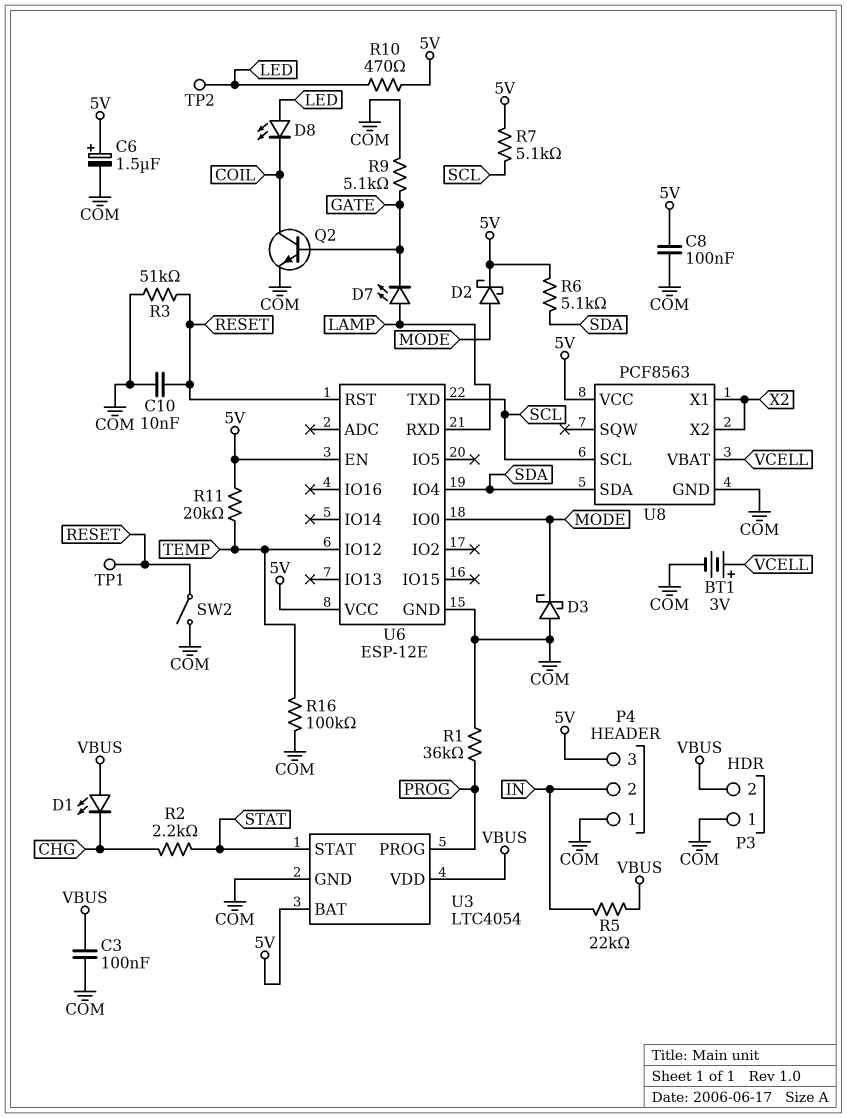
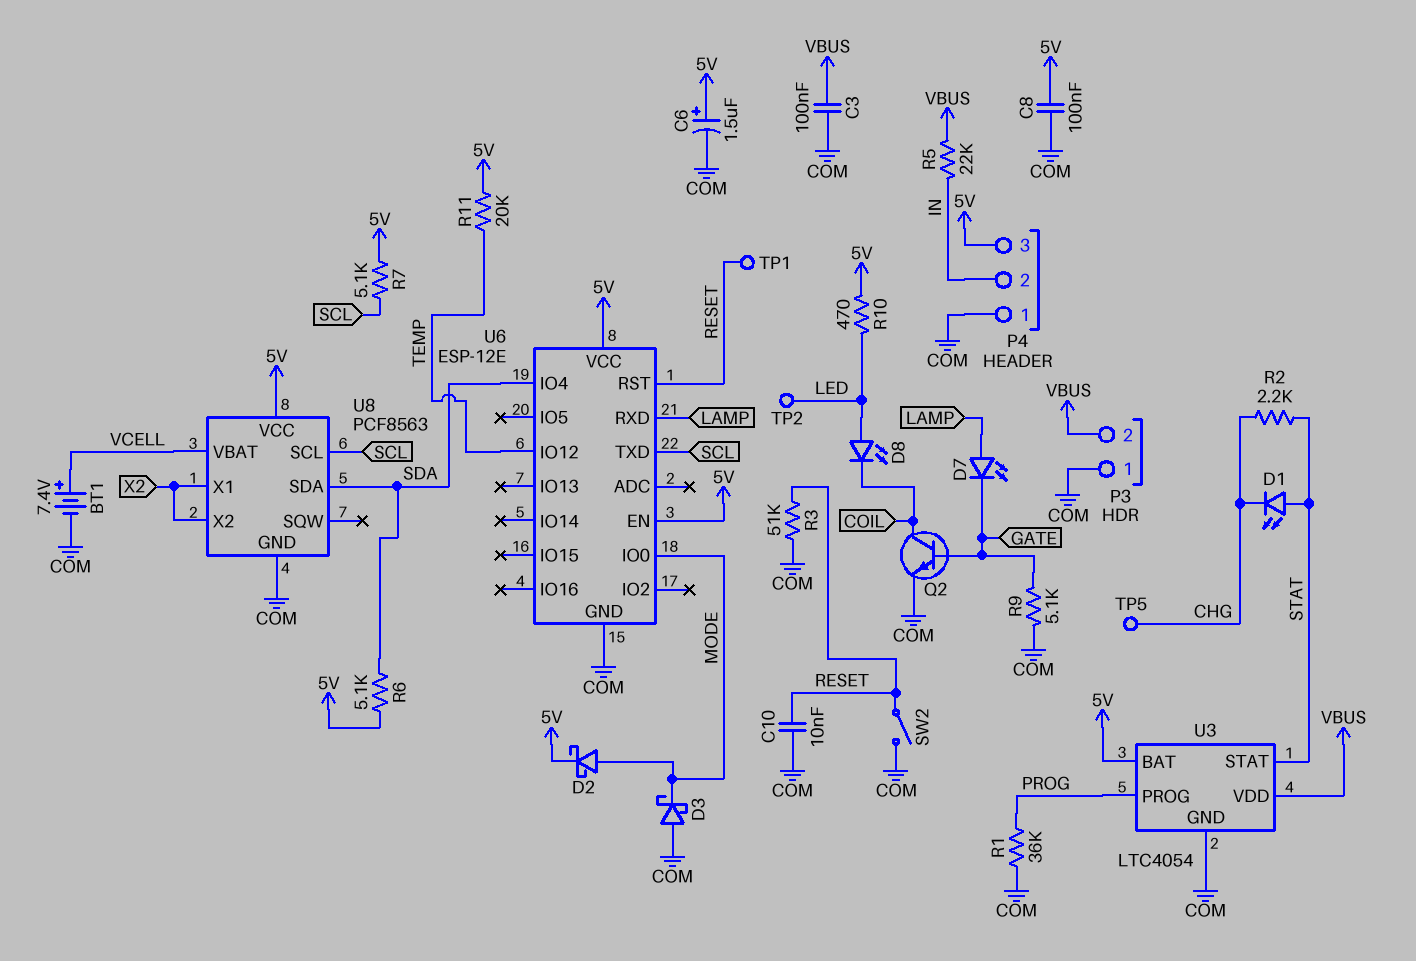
BT1: 3V (plus VCELL, minus COM) -> 7.4V (plus VCELL, minus COM)
D1: LED (A VBUS, K CHG) -> LED (A STAT, K CHG)
R16: 100k (COM, TEMP) -> none
TP5: none -> test point (CHG)

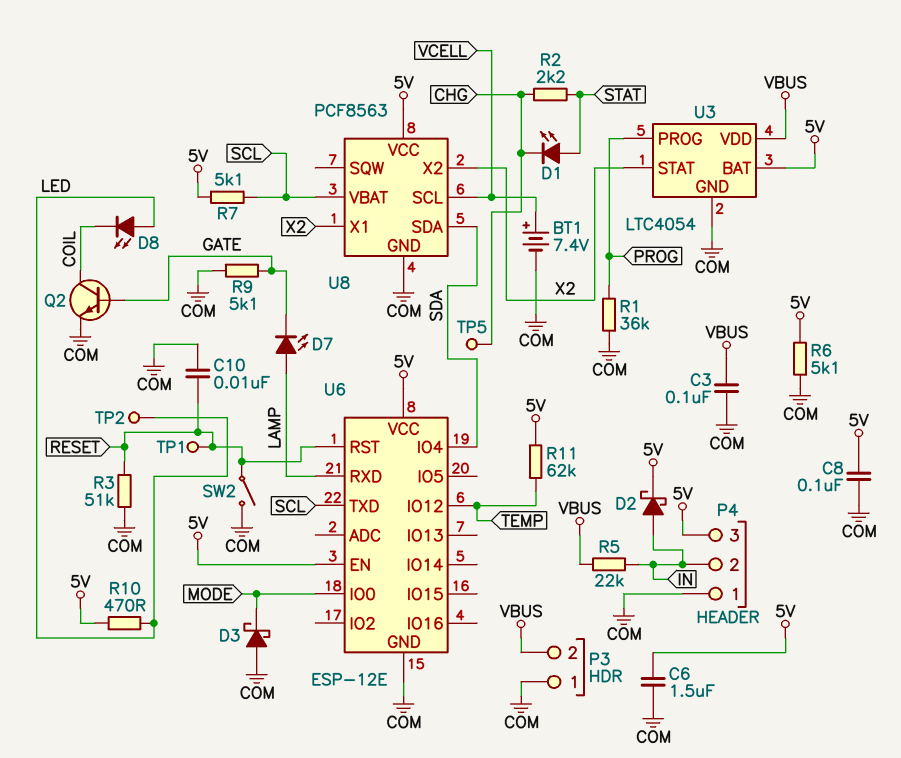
C6: 1.5uF (plus 5V, minus COM) -> 1.5uF (5V, COM)
D2: schottky (A MODE, K 5V) -> schottky (A IN, K 5V)
R6: 5.1k (5V, SDA) -> 5.1k (5V, COM)
R11: 20k (5V, TEMP) -> 62k (5V, TEMP)
U3 pin STAT: STAT -> X2
U8 pin SCL: SCL -> VCELL
U8 pin VBAT: VCELL -> SCL

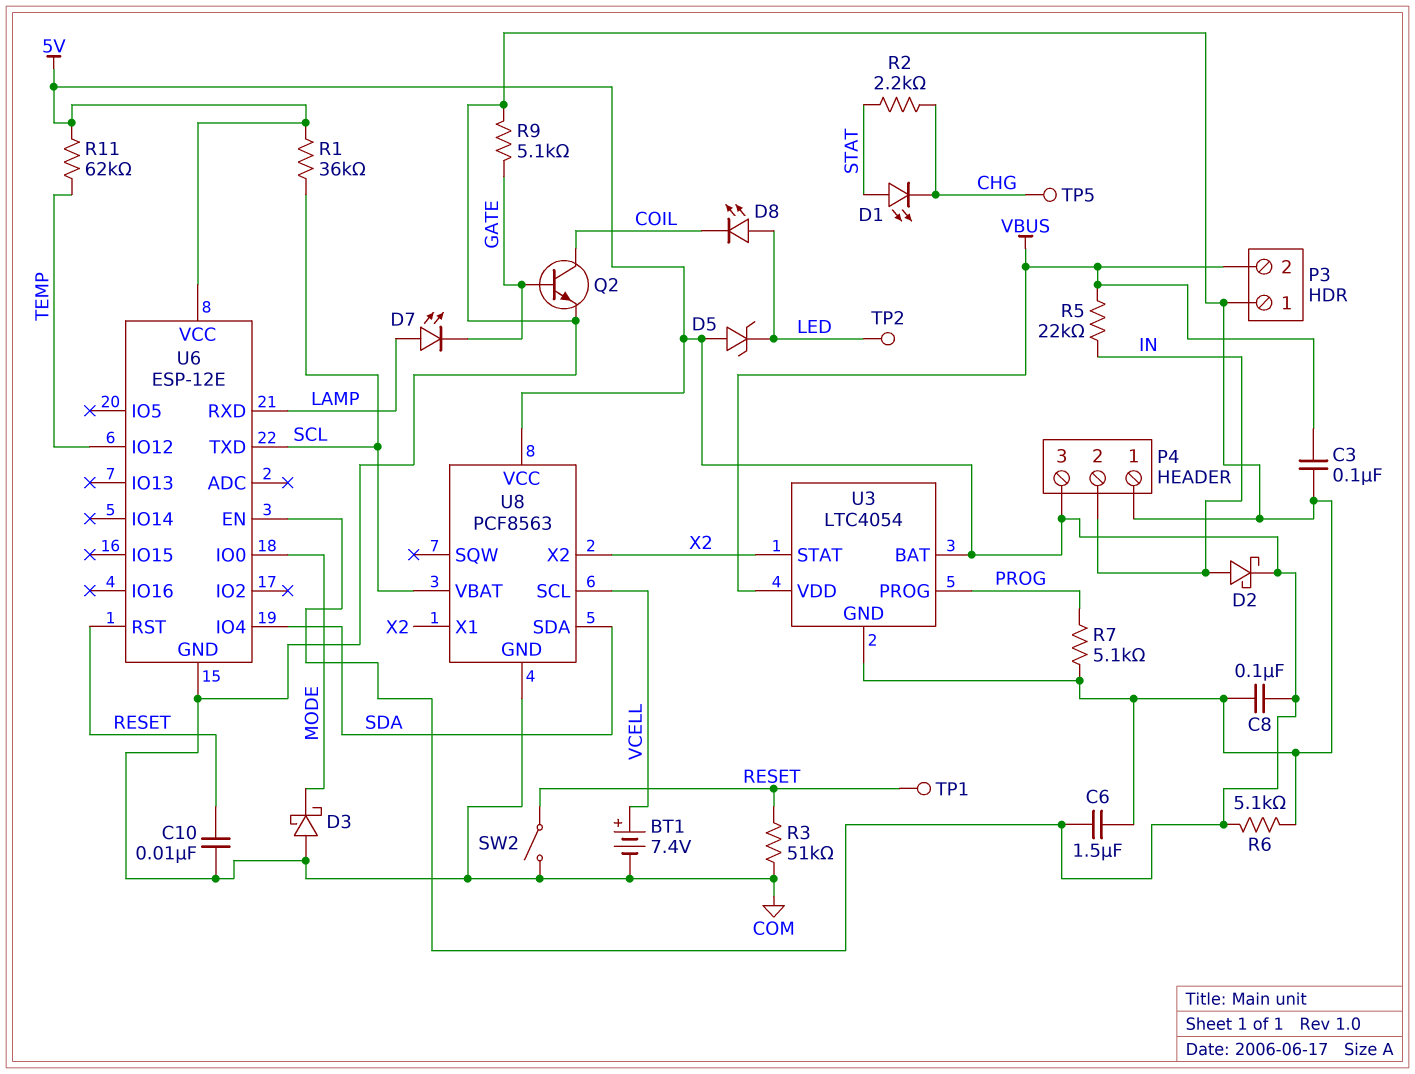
D5: none -> zener (A 5V, K LED)
R1: 36k (COM, PROG) -> 36k (5V, SCL)
R7: 5.1k (5V, SCL) -> 5.1k (COM, PROG)
R10: 470 (5V, LED) -> none

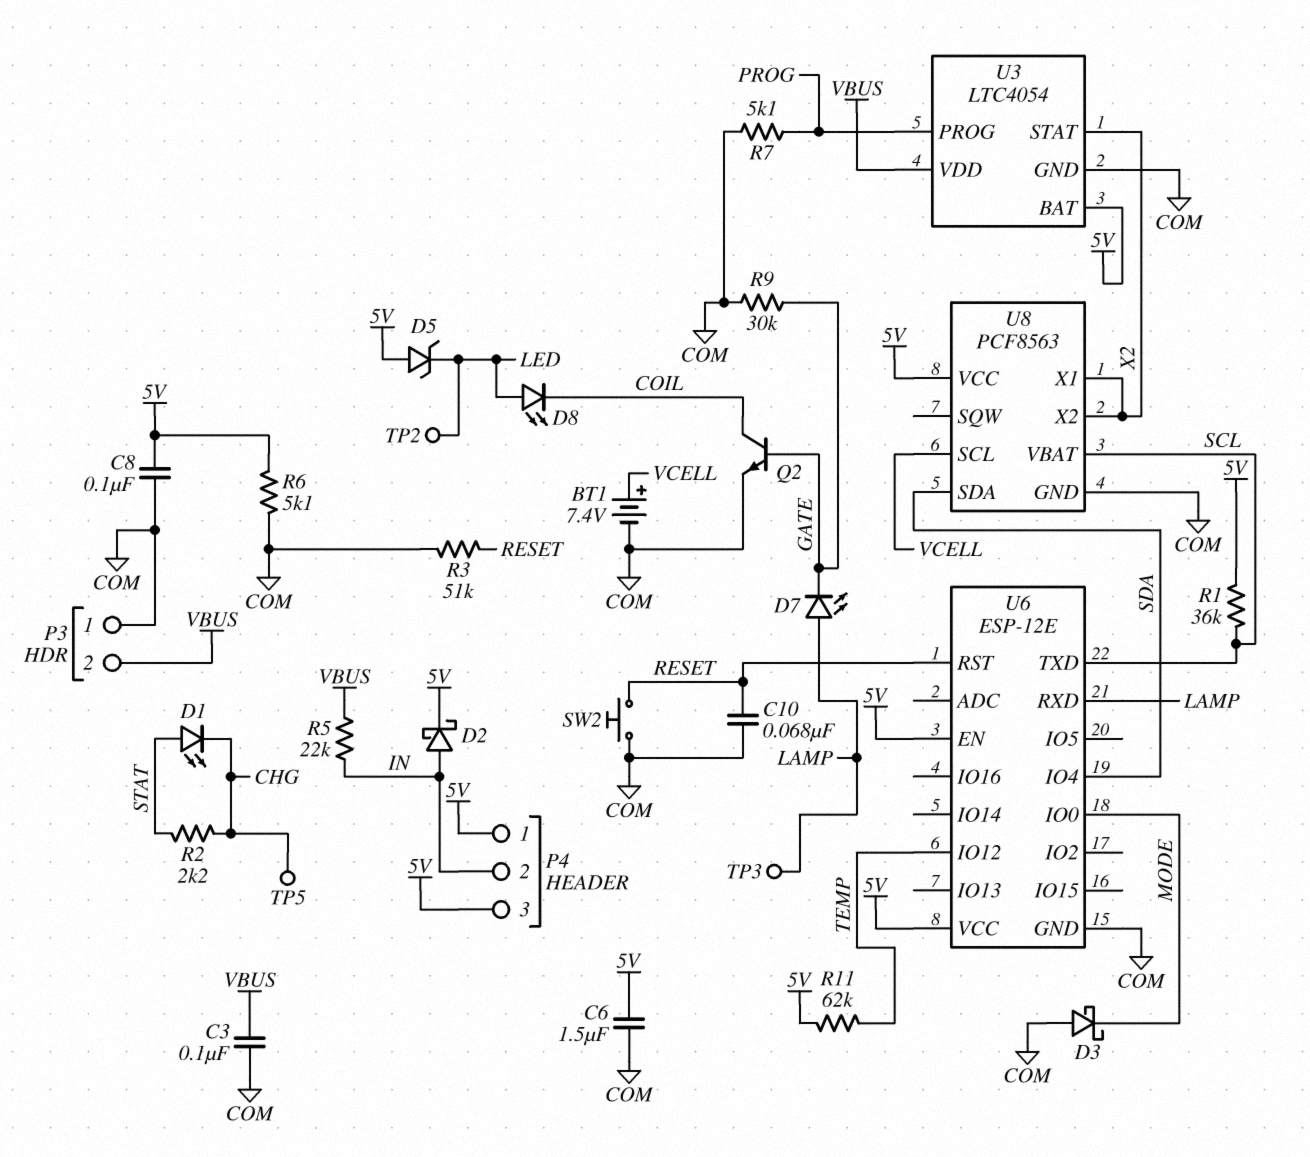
C10: 10nF (COM, RESET) -> 68nF (COM, RESET)
P4 pin 1: COM -> 5V
R9: 5.1k (COM, GATE) -> 30k (COM, GATE)
SW2: switch (COM, RESET) -> button (COM, RESET)
TP1: test point (RESET) -> none
TP3: none -> test point (LAMP)

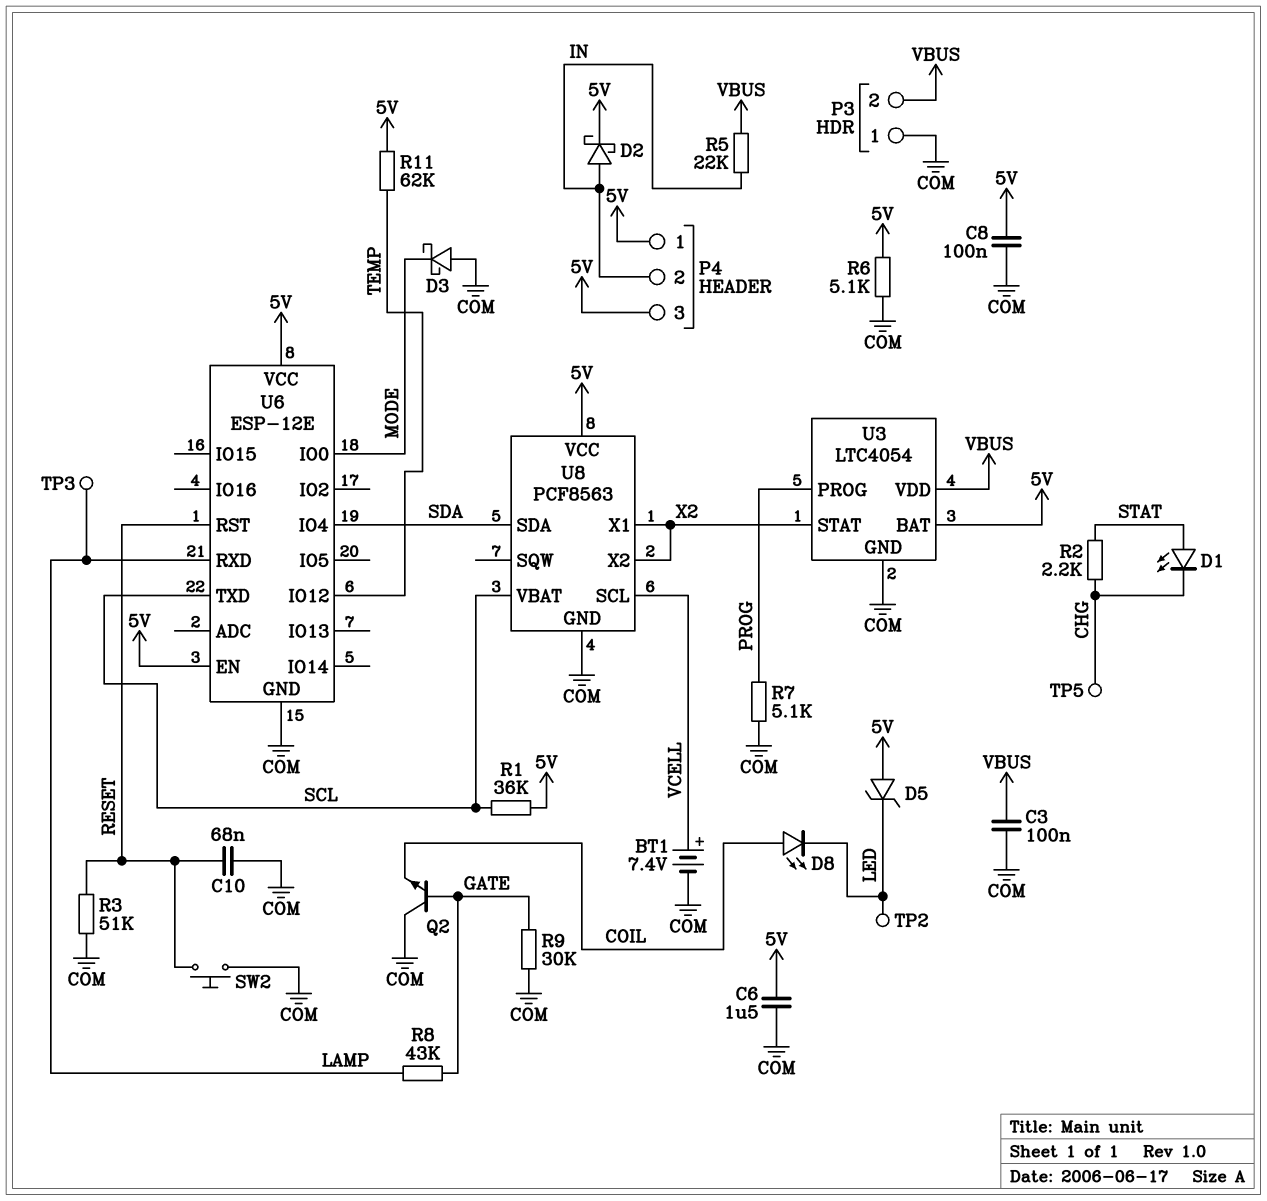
D7: LED (A LAMP, K GATE) -> none
D8: LED (A LED, K COIL) -> LED (A COIL, K LED)
Q2: NPN (B GATE, C COIL, E COM) -> NPN (B GATE, C COM, E COIL)
R8: none -> 43k (GATE, LAMP)

